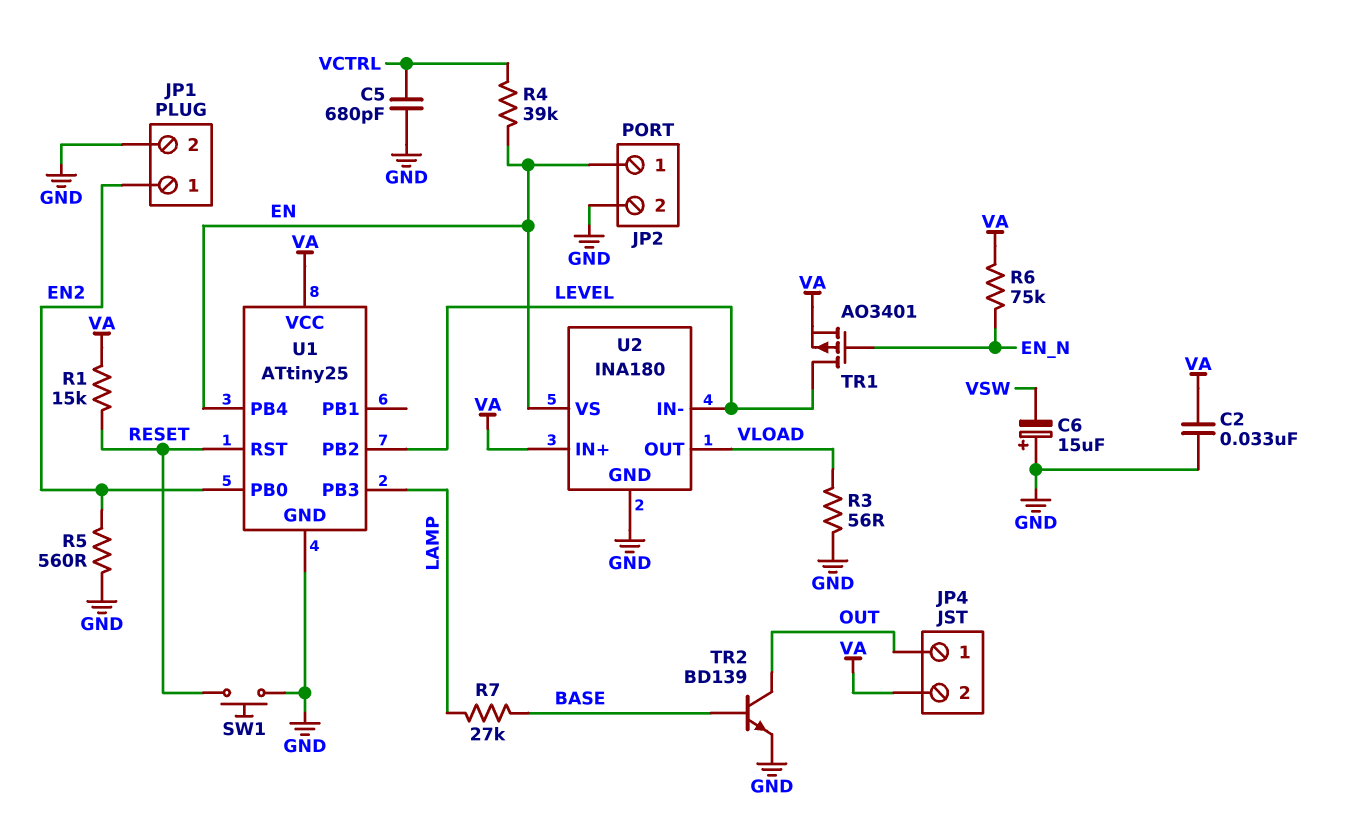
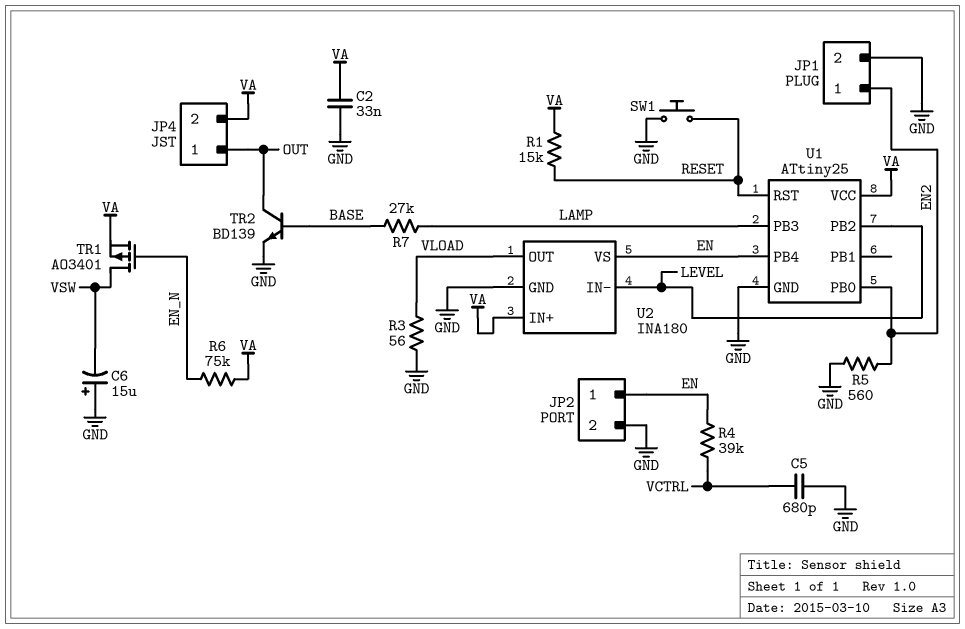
TR1: PMOS AO3401 (G EN_N, D LEVEL, S VA) -> PMOS AO3401 (G EN_N, D VSW, S VA)

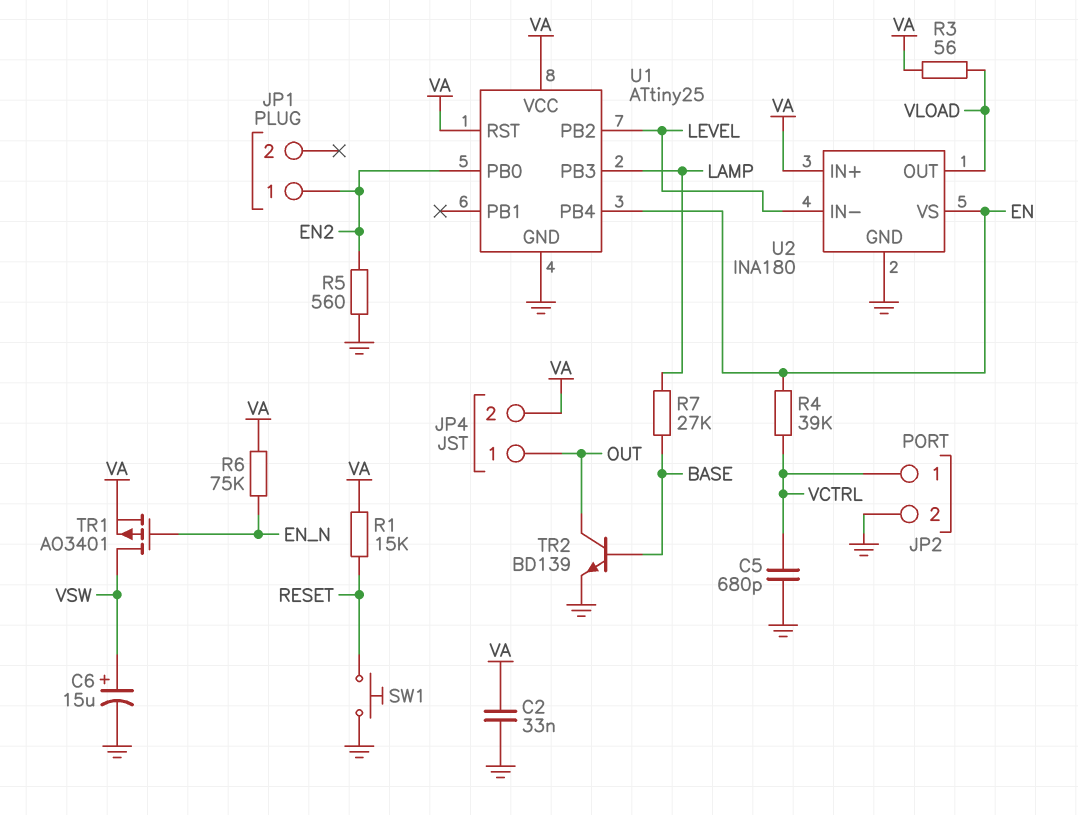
C6: 15uF (plus GND, minus VSW) -> 15uF (plus VSW, minus GND)
JP1 pin 2: GND -> none
JP2 pin 1: EN -> VCTRL
R3: 56 (GND, VLOAD) -> 56 (VA, VLOAD)
U1 pin RST: RESET -> VA

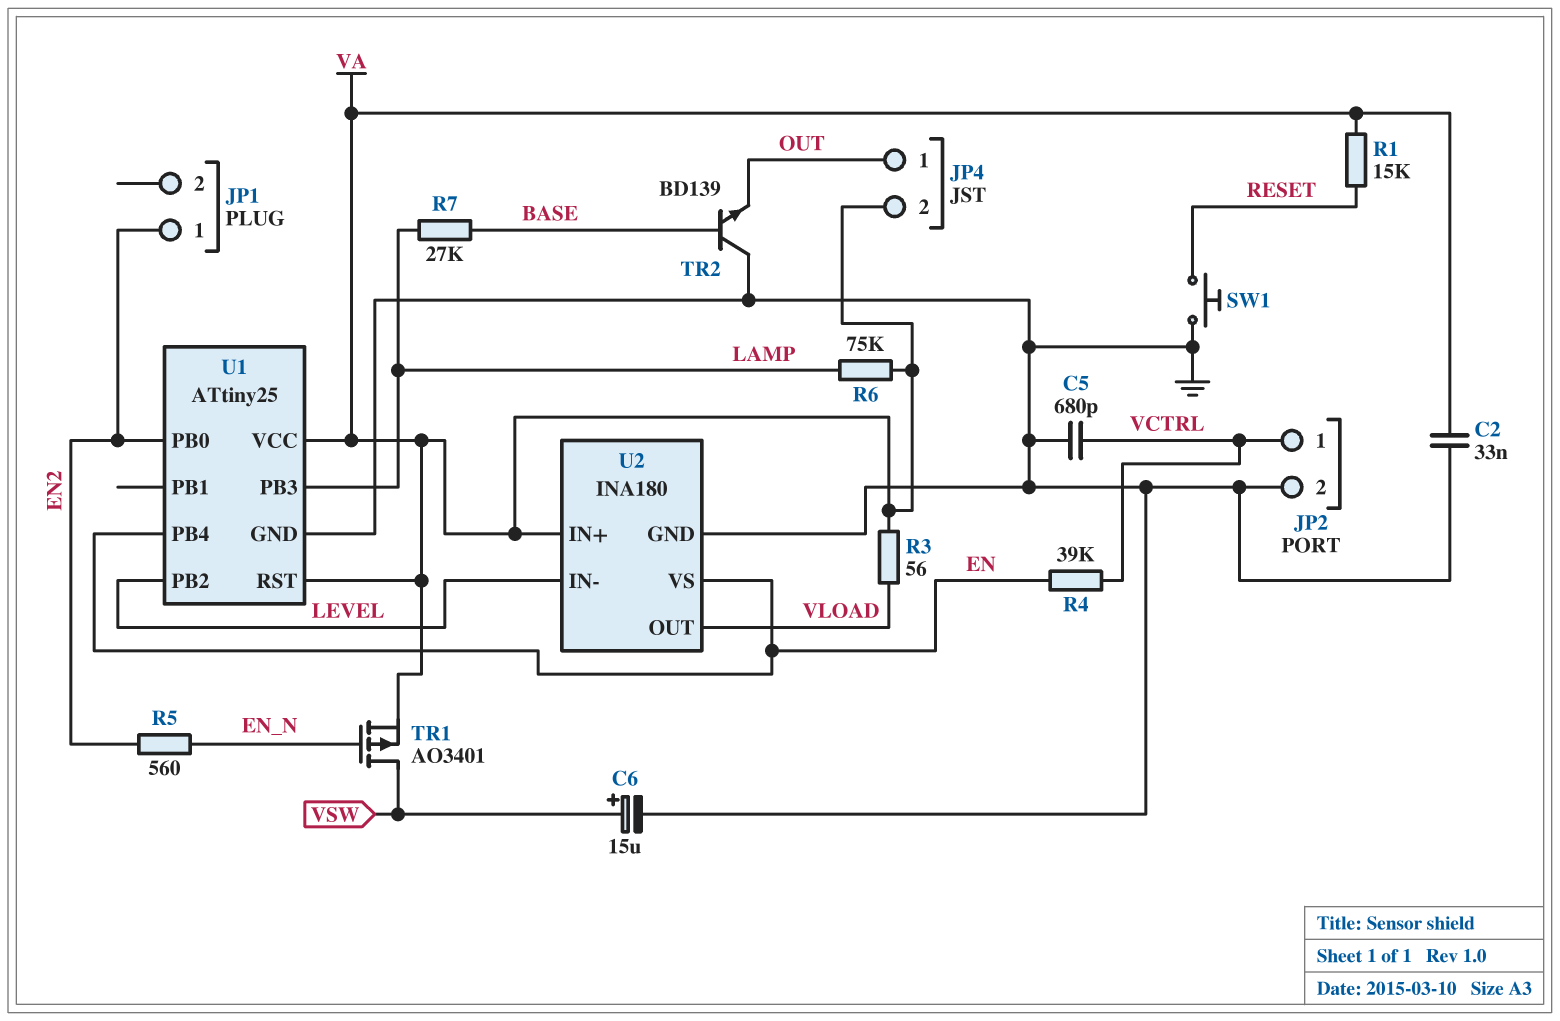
R5: 560 (EN2, GND) -> 560 (EN2, EN_N)
R6: 75k (EN_N, VA) -> 75k (LAMP, VA)
TR2: NPN BD139 (B BASE, C OUT, E GND) -> NPN BD139 (B BASE, C GND, E OUT)

